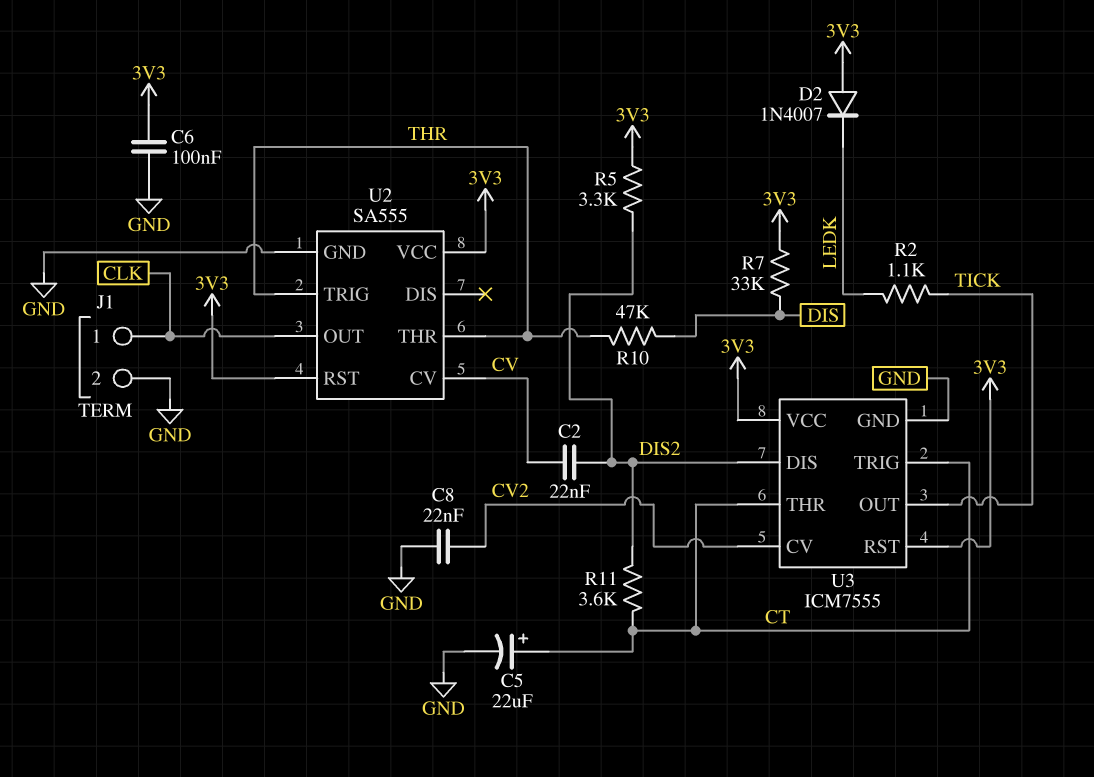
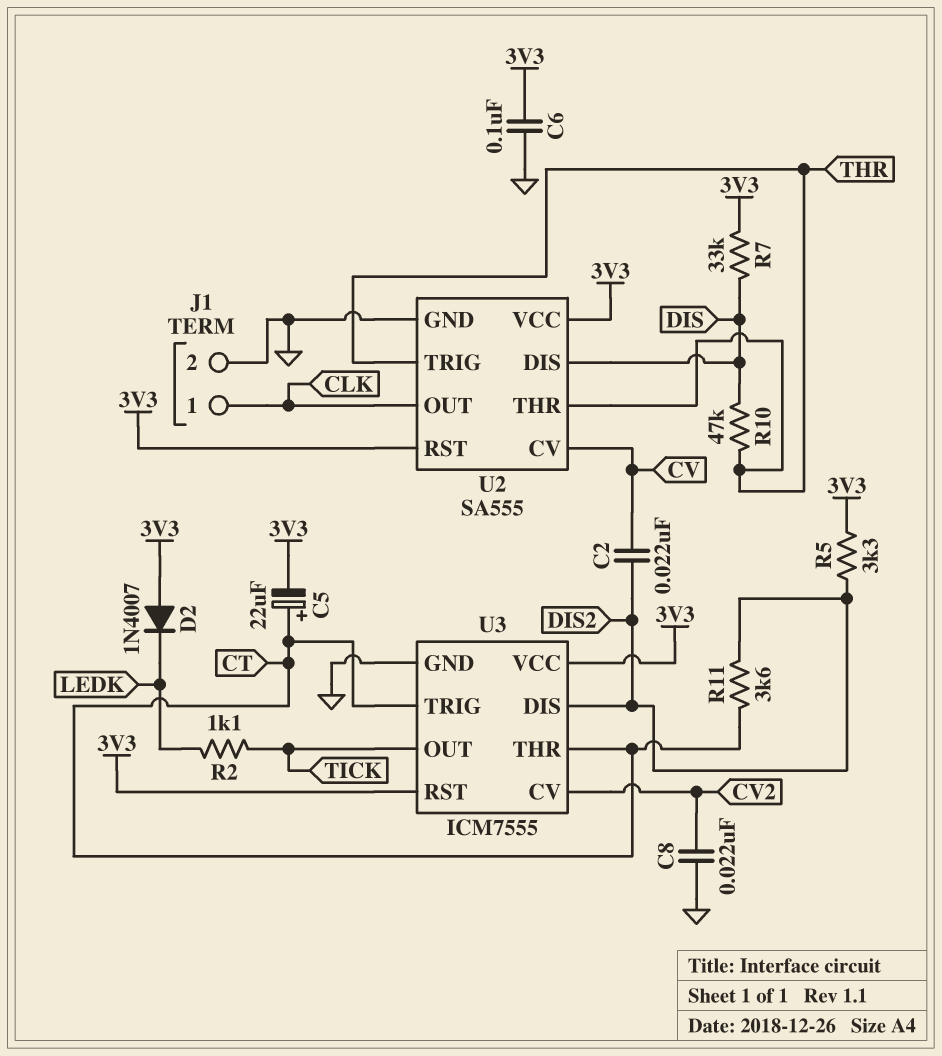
C5: 22uF (plus CT, minus GND) -> 22uF (plus CT, minus 3V3)
U2 pin DIS: none -> DIS

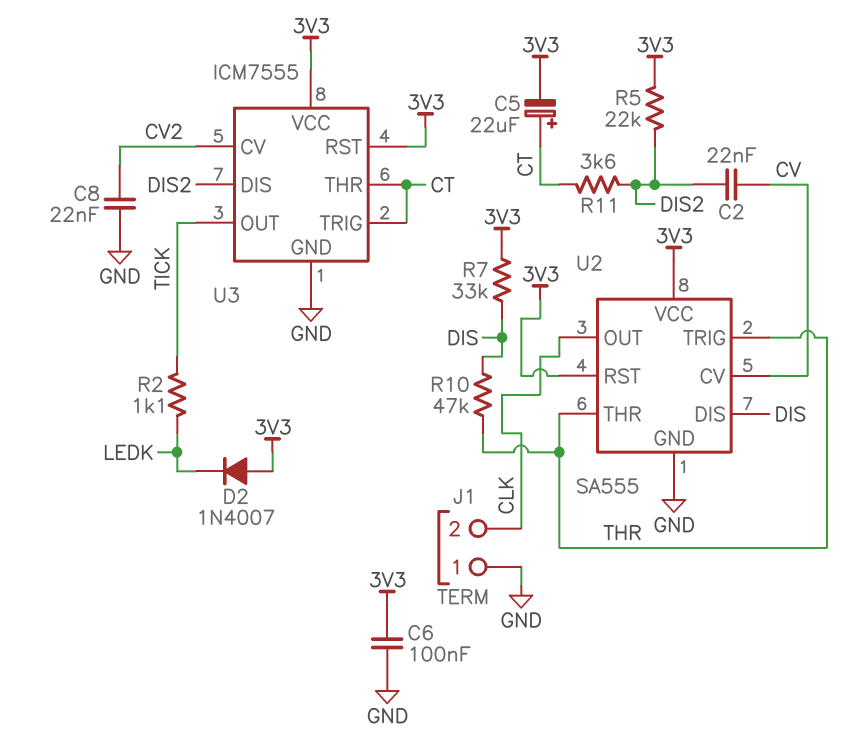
J1 pin 1: CLK -> GND
J1 pin 2: GND -> CLK
R5: 3.3k (3V3, DIS2) -> 22k (3V3, DIS2)

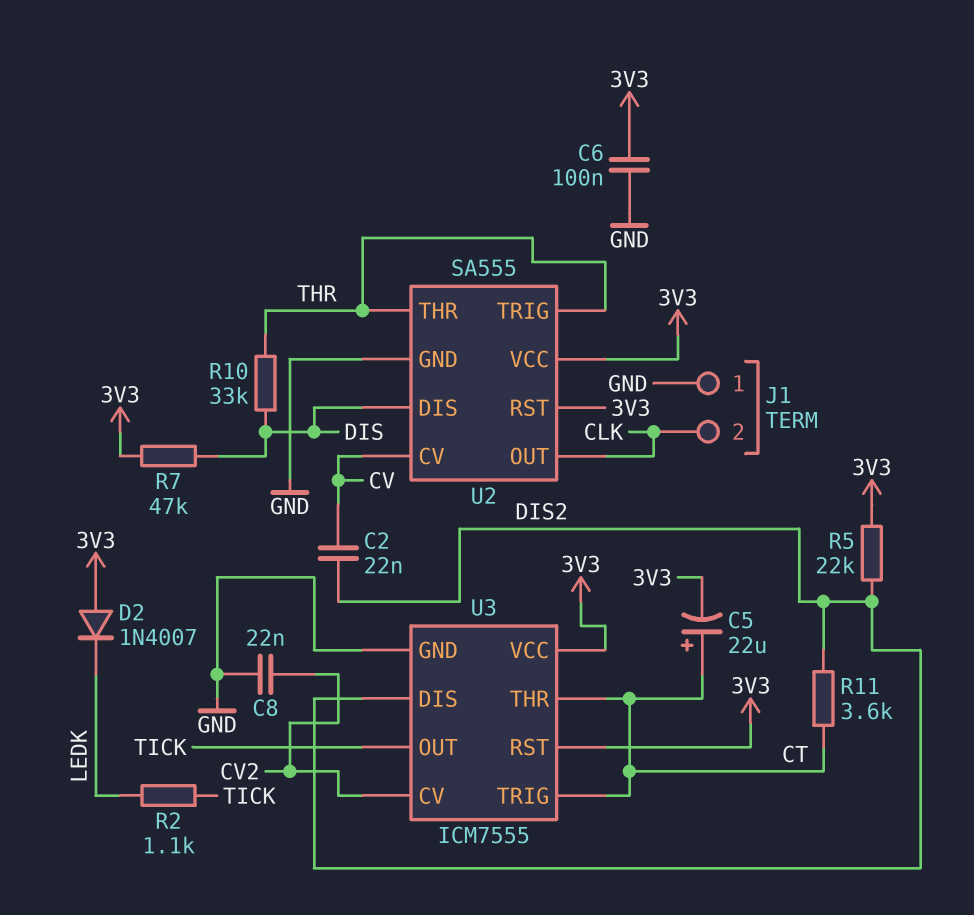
R7: 33k (3V3, DIS) -> 47k (3V3, DIS)
R10: 47k (DIS, THR) -> 33k (DIS, THR)

